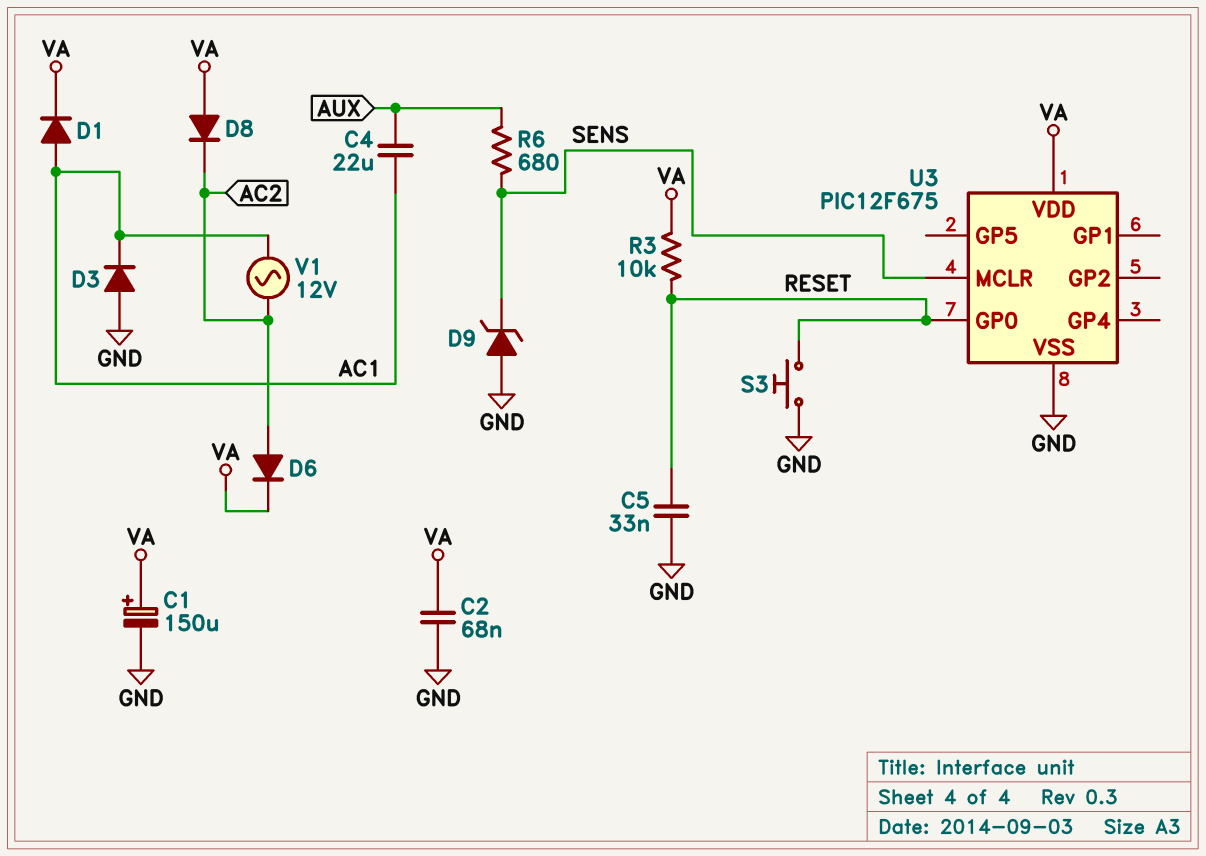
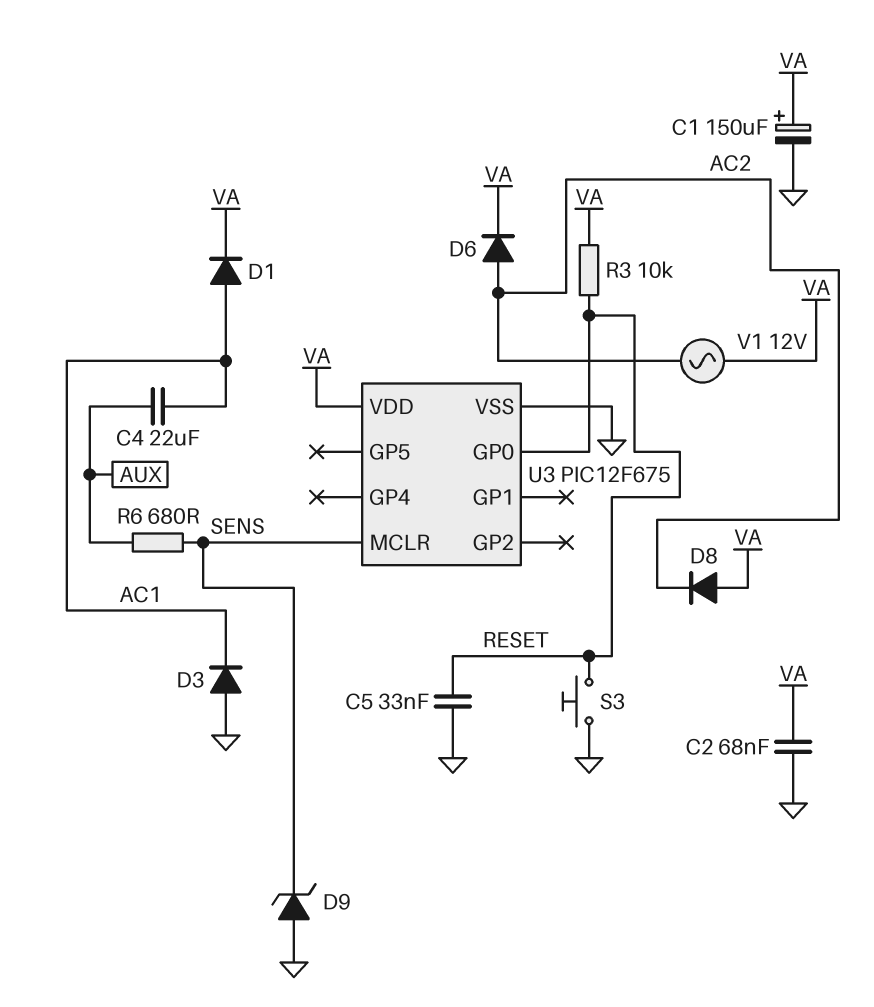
V1: AC 12V (AC1, AC2) -> AC 12V (AC2, VA)

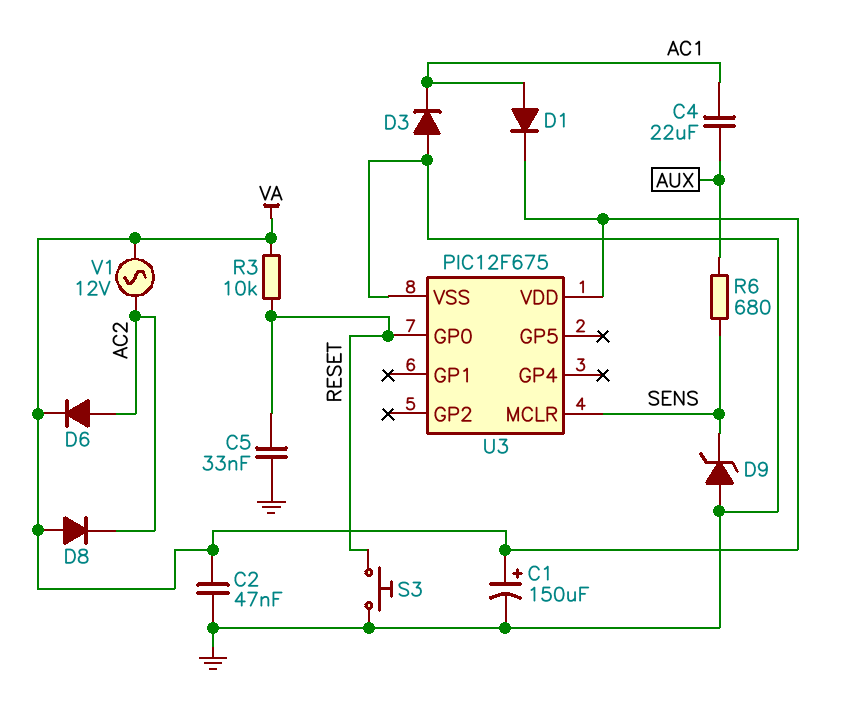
C2: 68nF (GND, VA) -> 47nF (GND, VA)

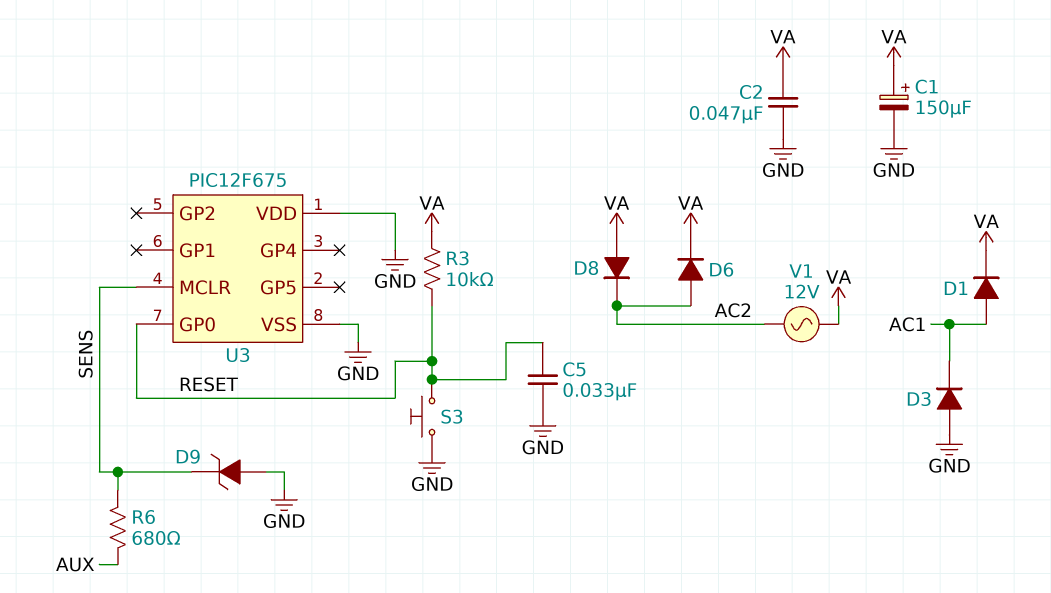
C4: 22uF (AC1, AUX) -> none
U3 pin VDD: VA -> GND

